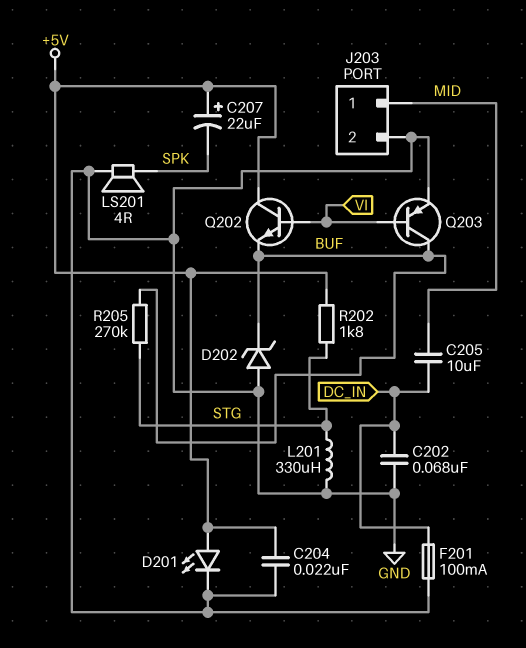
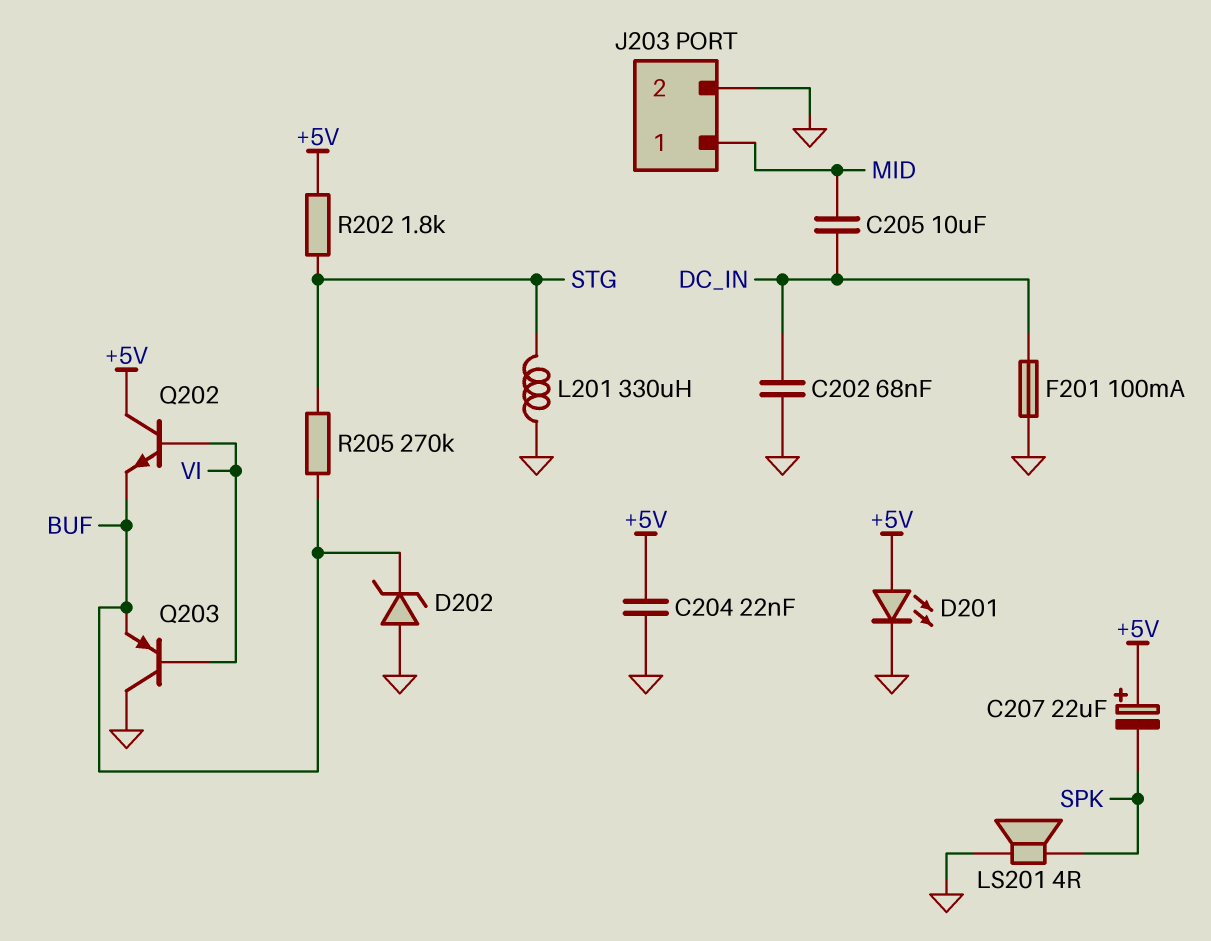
Q203: PNP (B VI, C BUF, E GND) -> PNP (B VI, C GND, E BUF)

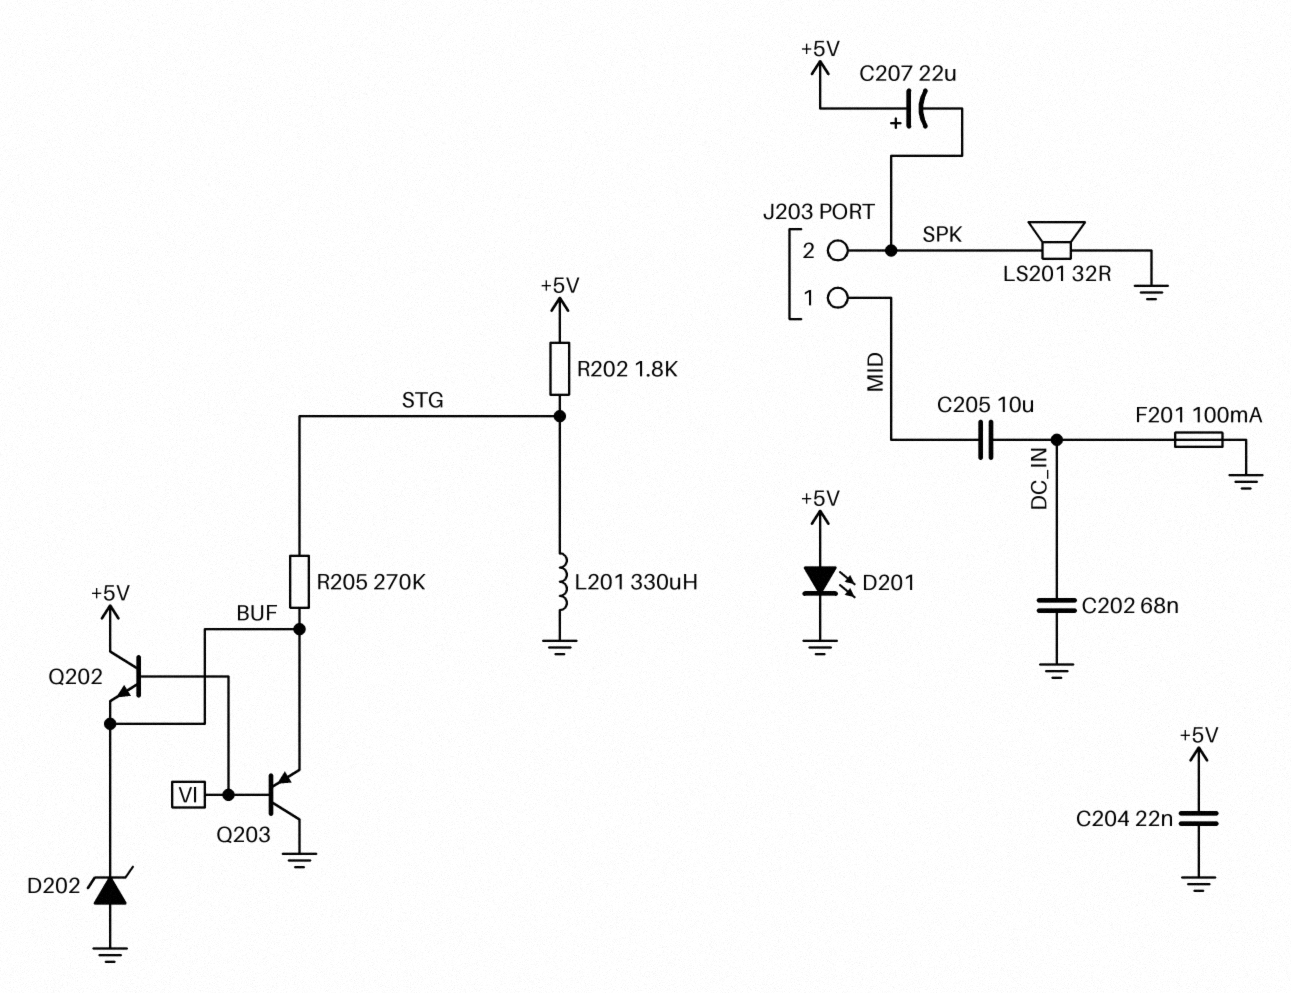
J203 pin 2: GND -> SPK
LS201: speaker 4R (GND, SPK) -> speaker 32R (GND, SPK)

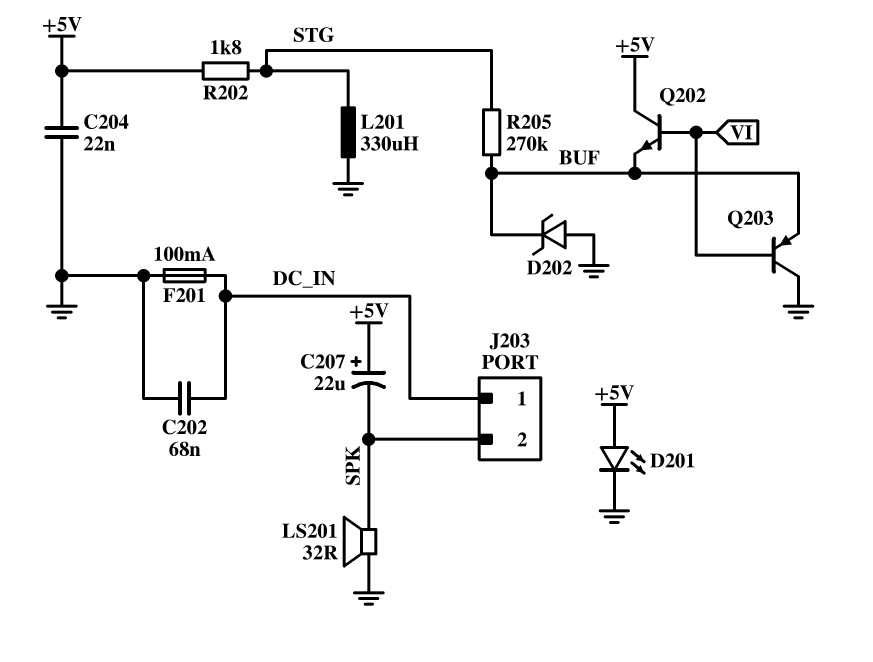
C205: 10uF (DC_IN, MID) -> none
J203 pin 1: MID -> DC_IN

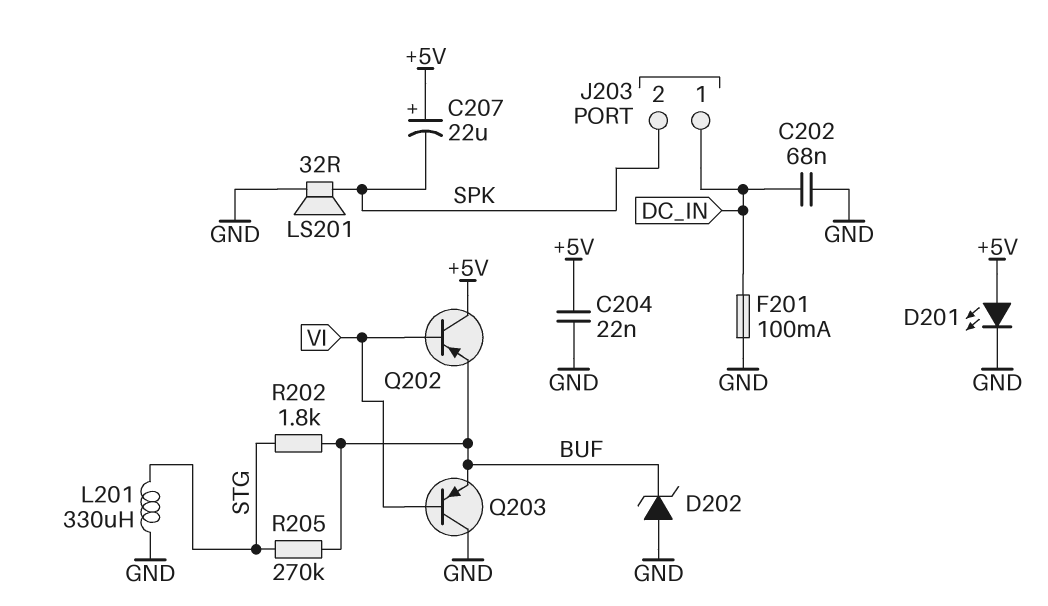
Q202: NPN (B VI, C +5V, E BUF) -> PNP (B VI, C +5V, E BUF)
R202: 1.8k (+5V, STG) -> 1.8k (BUF, STG)

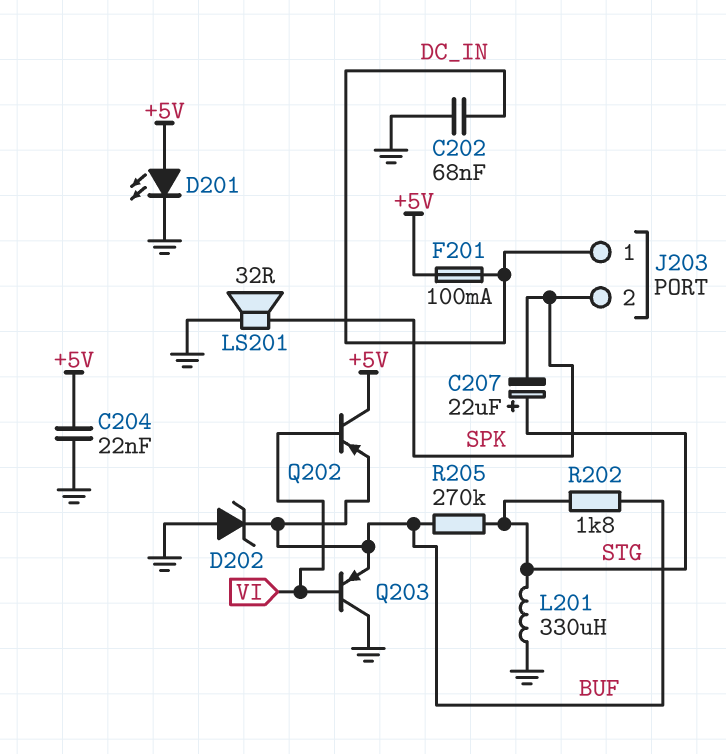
C207: 22uF (plus +5V, minus SPK) -> 22uF (plus STG, minus SPK)
F201: 100mA (DC_IN, GND) -> 100mA (+5V, DC_IN)

